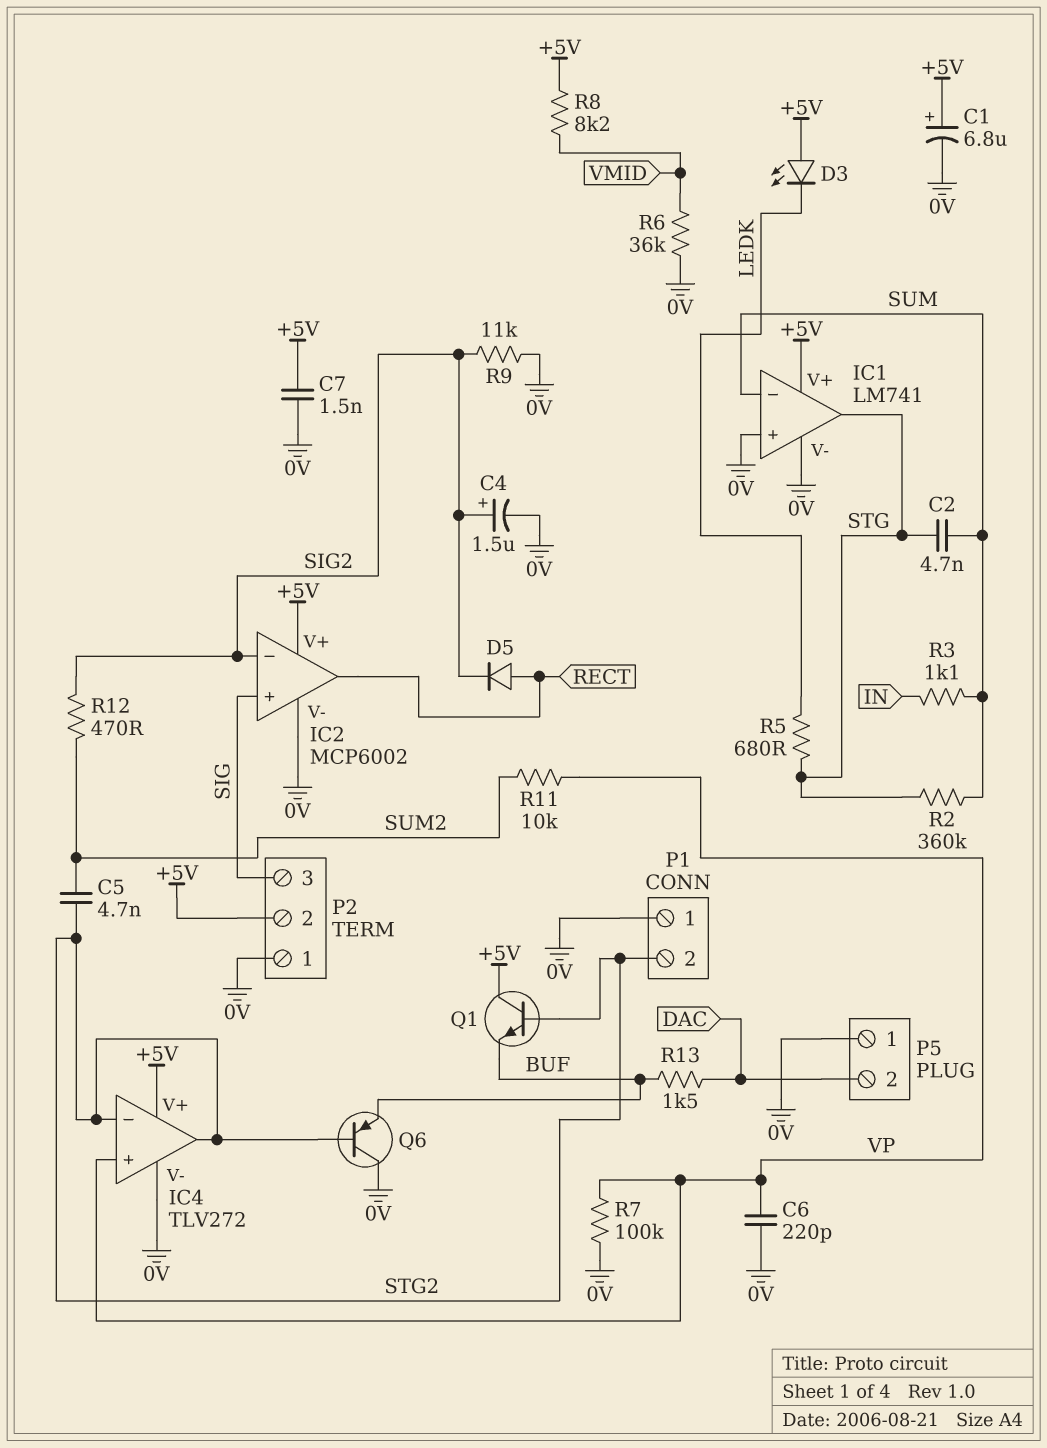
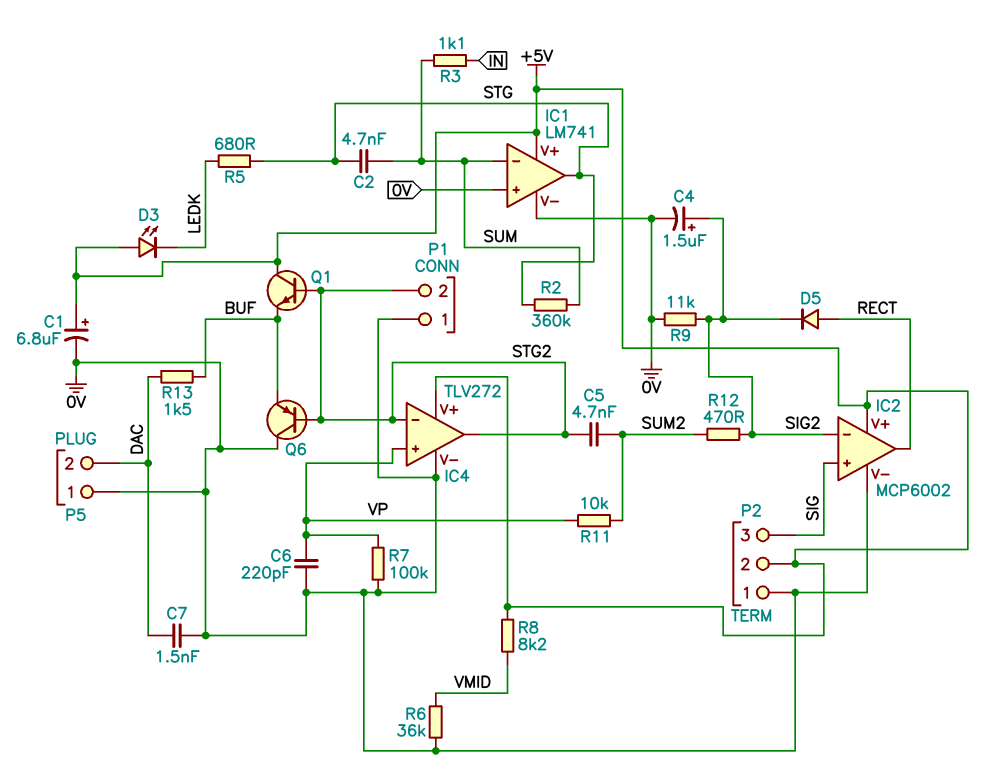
C7: 1.5nF (+5V, 0V) -> 1.5nF (0V, DAC)

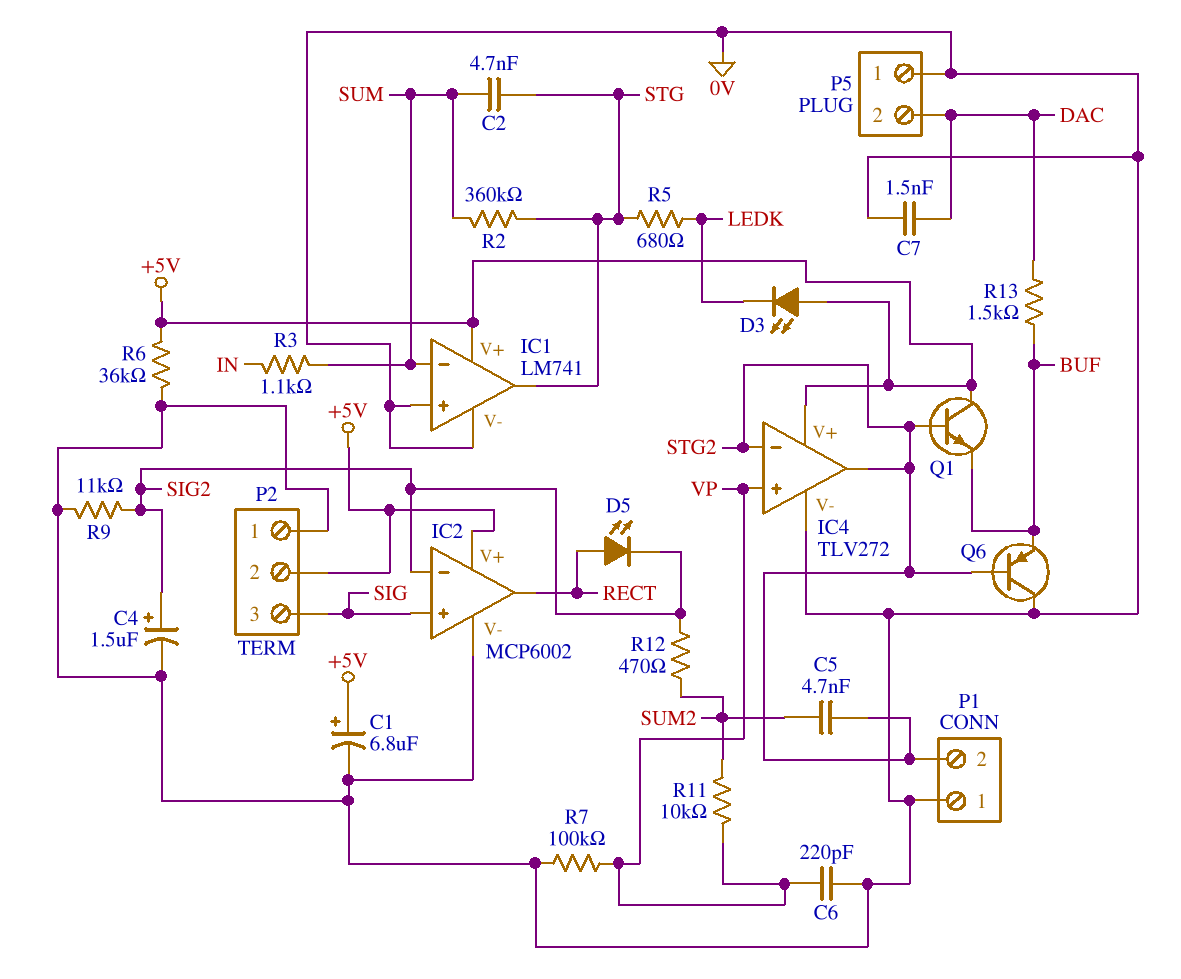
D5: diode (A RECT, K SIG2) -> LED (A RECT, K SIG2)
R6: 36k (0V, VMID) -> 36k (+5V, 0V)
R8: 8.2k (+5V, VMID) -> none

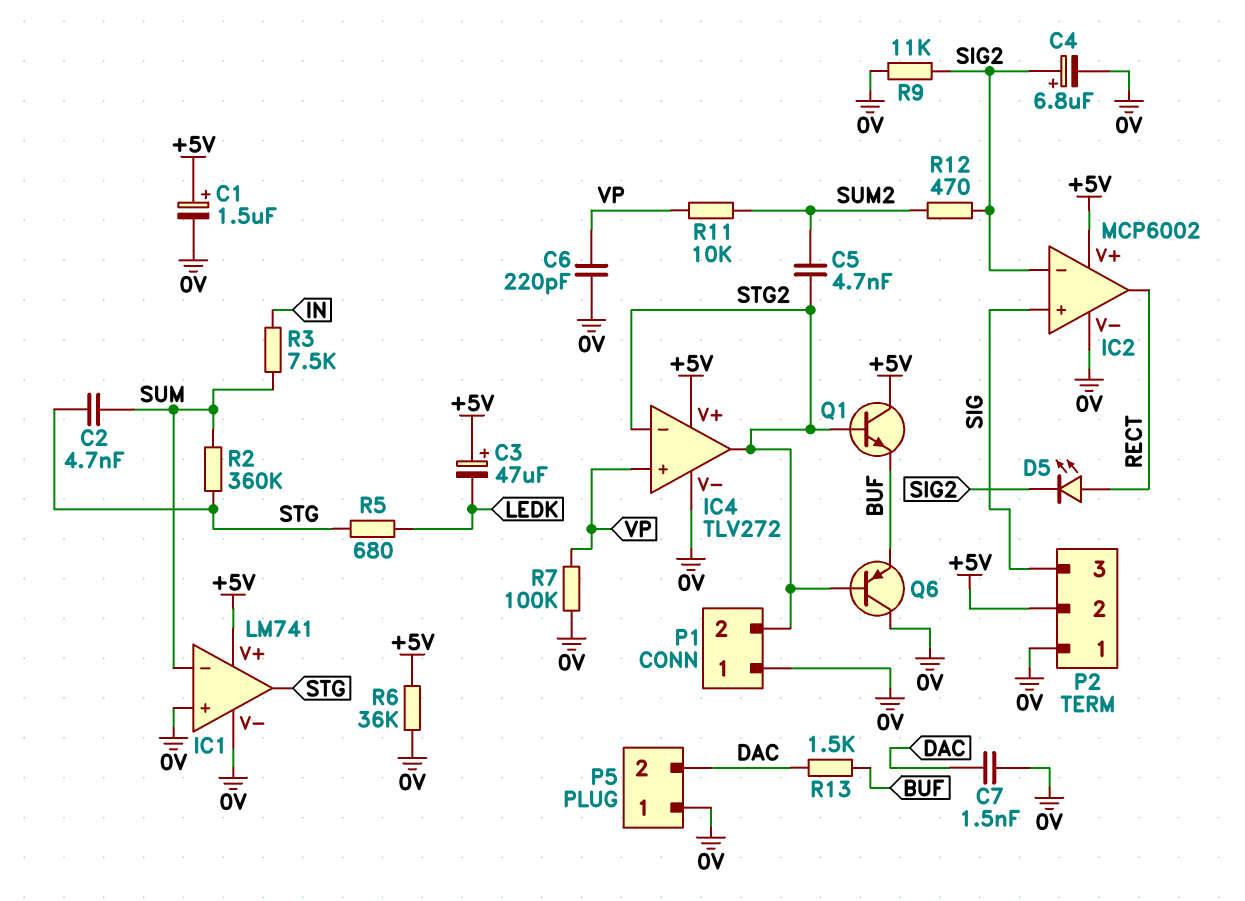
C1: 6.8uF (plus +5V, minus 0V) -> 1.5uF (plus +5V, minus 0V)
C3: none -> 47uF (plus +5V, minus LEDK)
C4: 1.5uF (plus SIG2, minus 0V) -> 6.8uF (plus SIG2, minus 0V)
D3: LED (A +5V, K LEDK) -> none
R3: 1.1k (IN, SUM) -> 7.5k (IN, SUM)

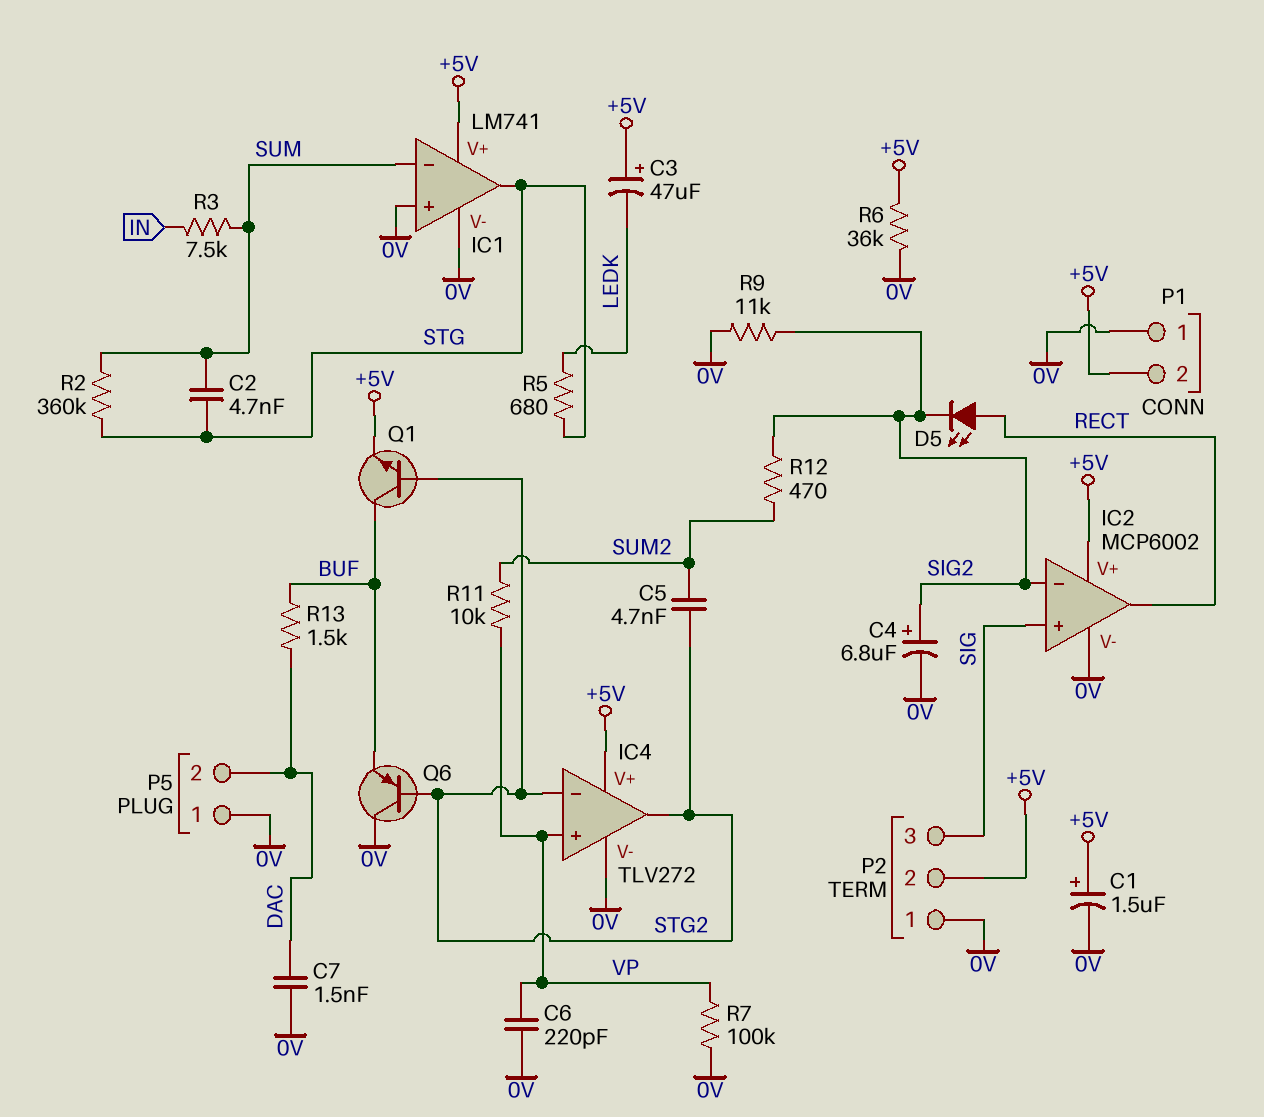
P1 pin 2: STG2 -> +5V
Q1: NPN (B STG2, C +5V, E BUF) -> NPN (B STG2, C BUF, E +5V)

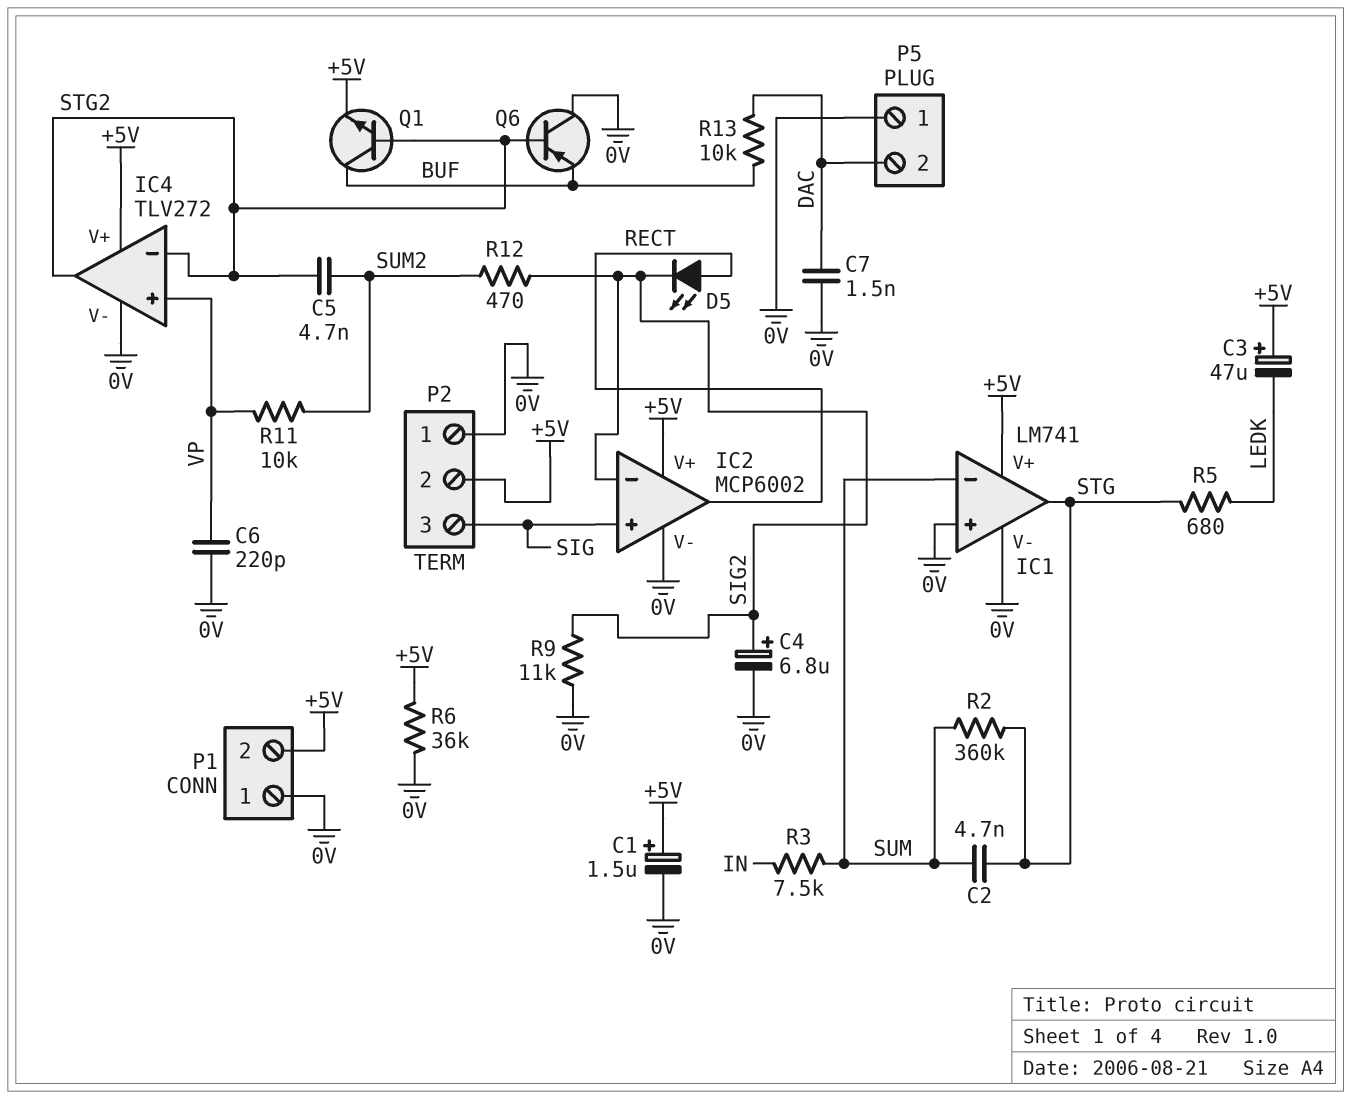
R7: 100k (0V, VP) -> none
R13: 1.5k (BUF, DAC) -> 10k (BUF, DAC)

